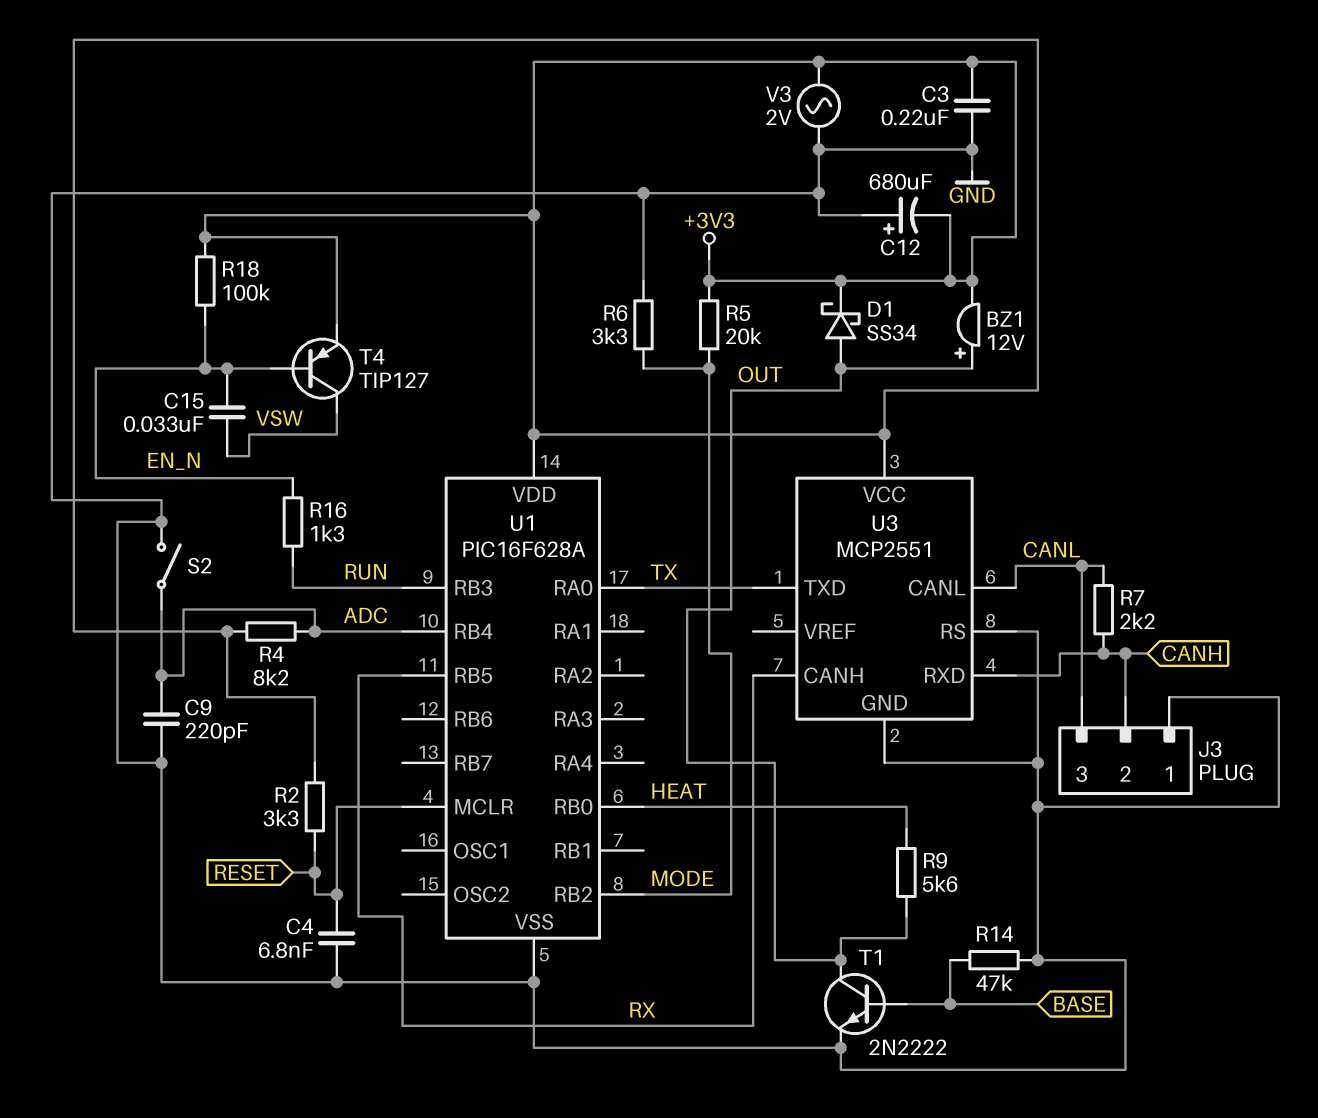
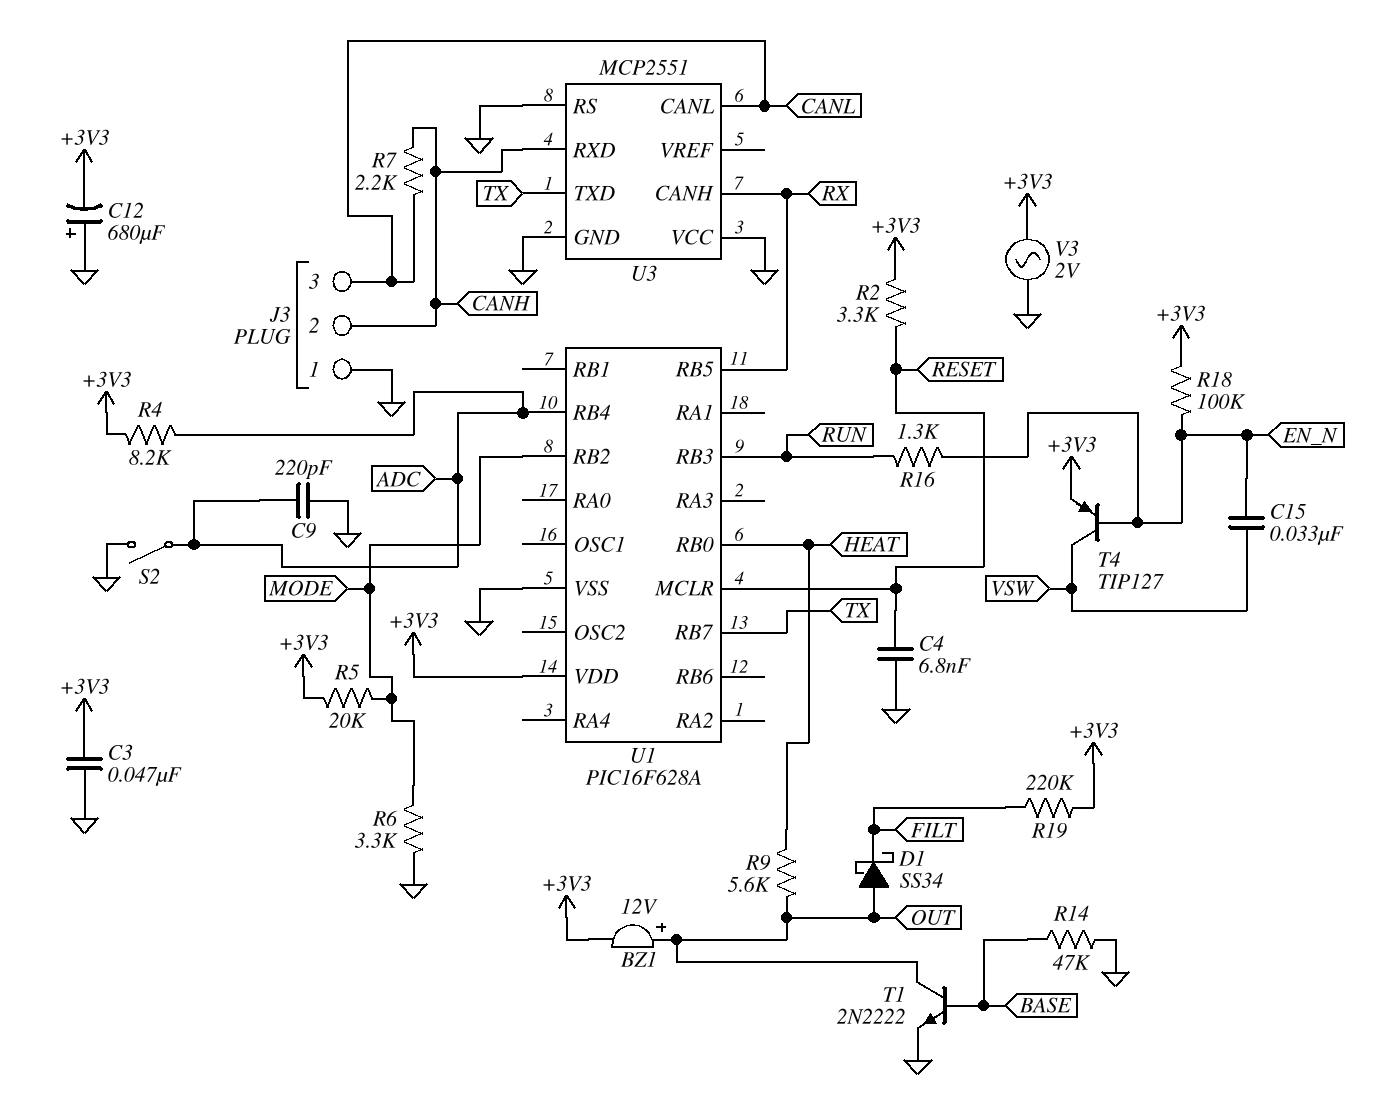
C3: 220nF (+3V3, GND) -> 47nF (+3V3, GND)
D1: schottky SS34 (A OUT, K +3V3) -> schottky SS34 (A OUT, K FILT)
R19: none -> 220k (+3V3, FILT)
U1 pin RA0: TX -> none
U1 pin RB7: none -> TX
U3 pin VCC: +3V3 -> GND

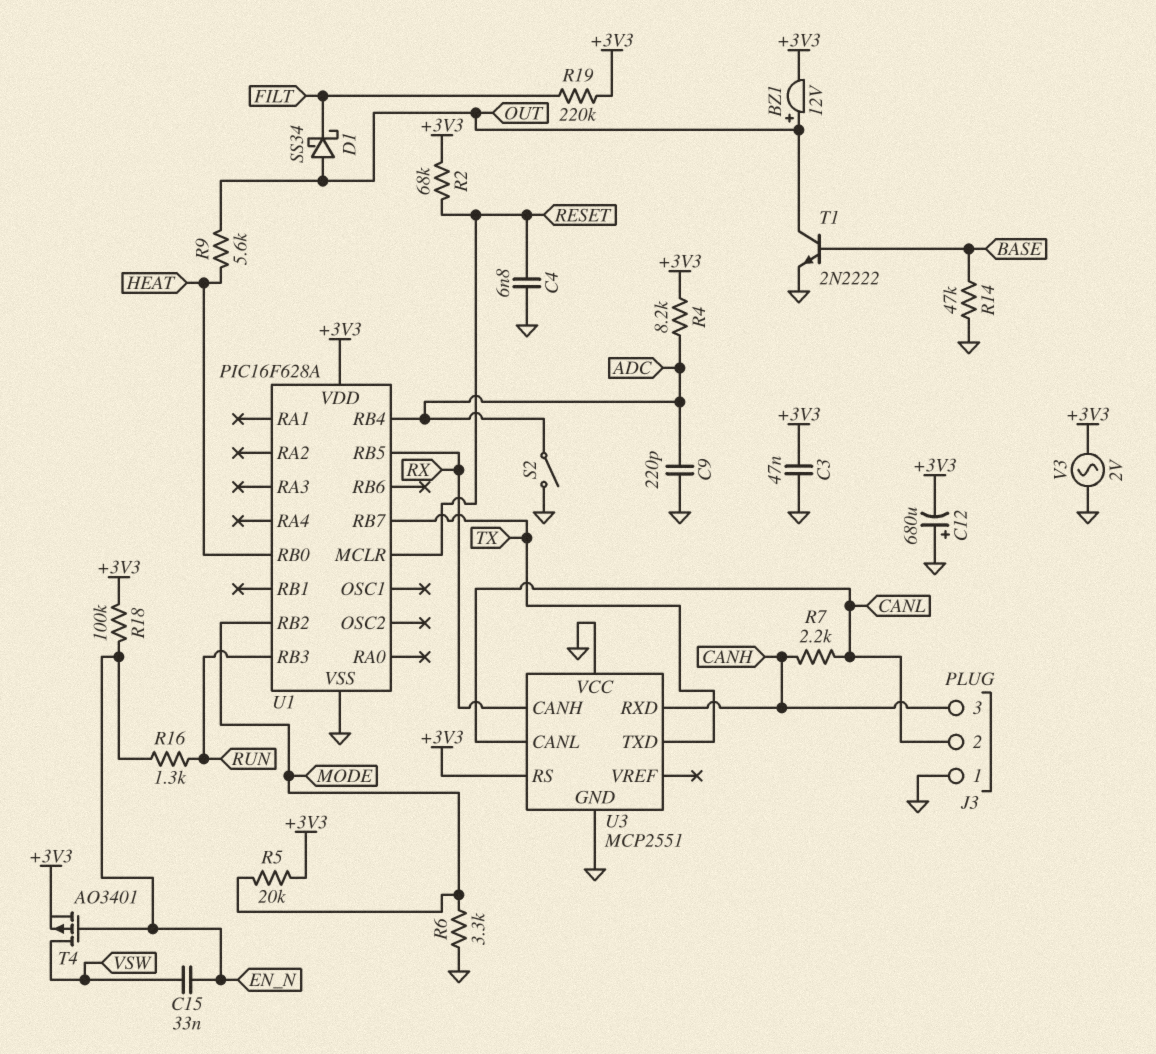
J3 pin 2: CANH -> CANL
J3 pin 3: CANL -> CANH
R2: 3.3k (+3V3, RESET) -> 68k (+3V3, RESET)
T4: PNP TIP127 (B EN_N, C VSW, E +3V3) -> PMOS AO3401 (G EN_N, D VSW, S +3V3)
U3 pin RS: GND -> +3V3

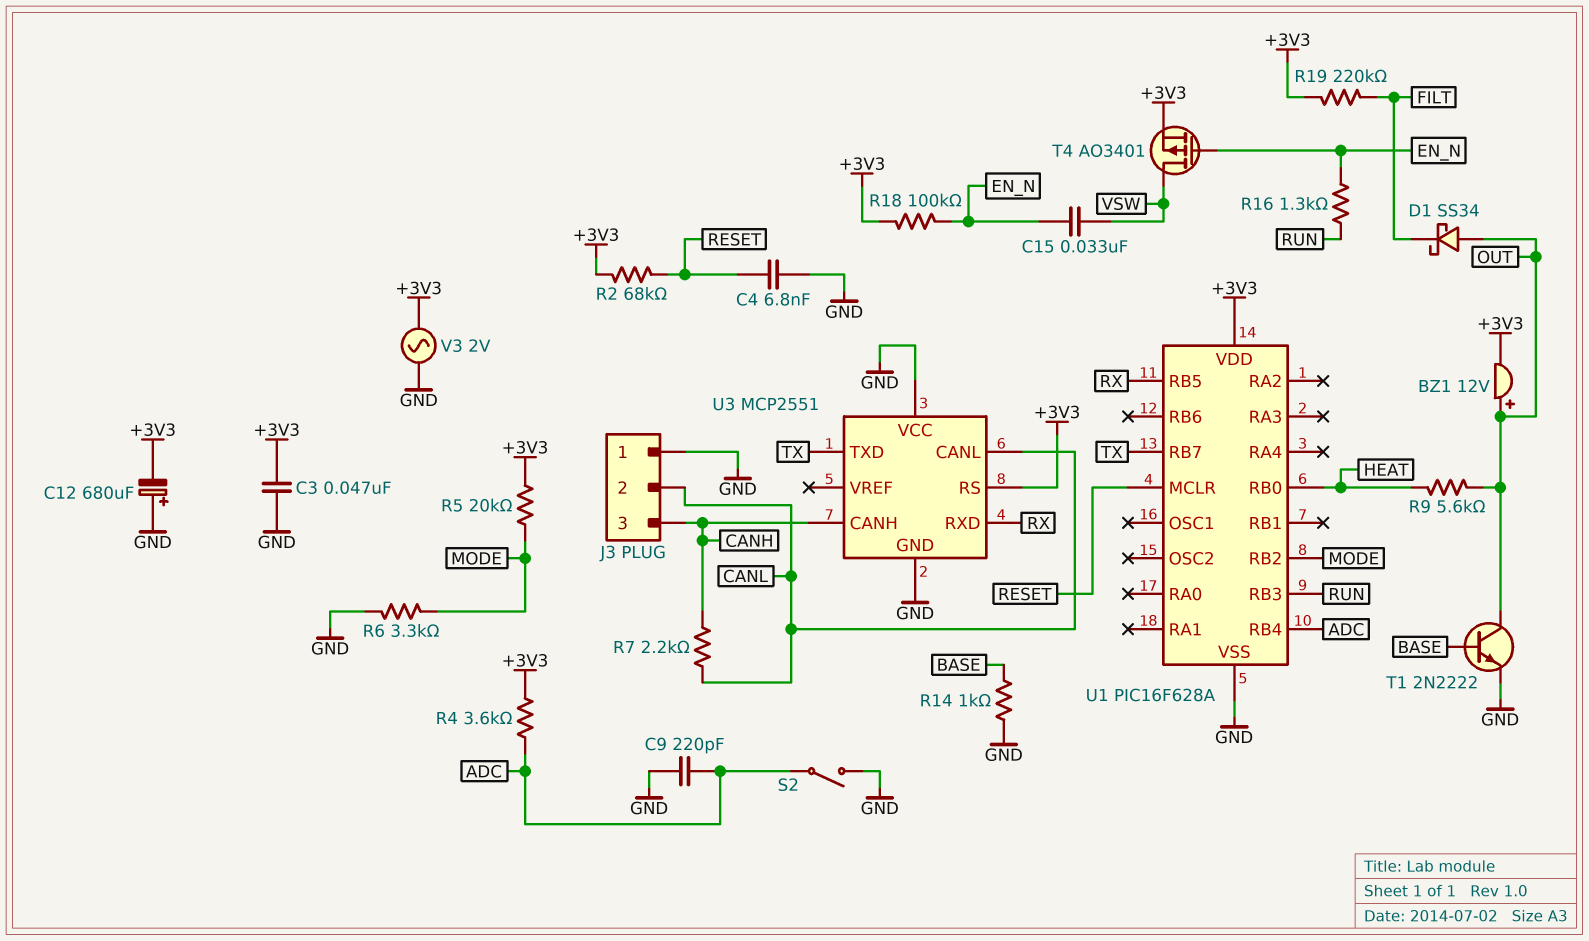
R4: 8.2k (+3V3, ADC) -> 3.6k (+3V3, ADC)
R14: 47k (BASE, GND) -> 1k (BASE, GND)
U3 pin CANH: RX -> CANH
U3 pin RXD: CANH -> RX

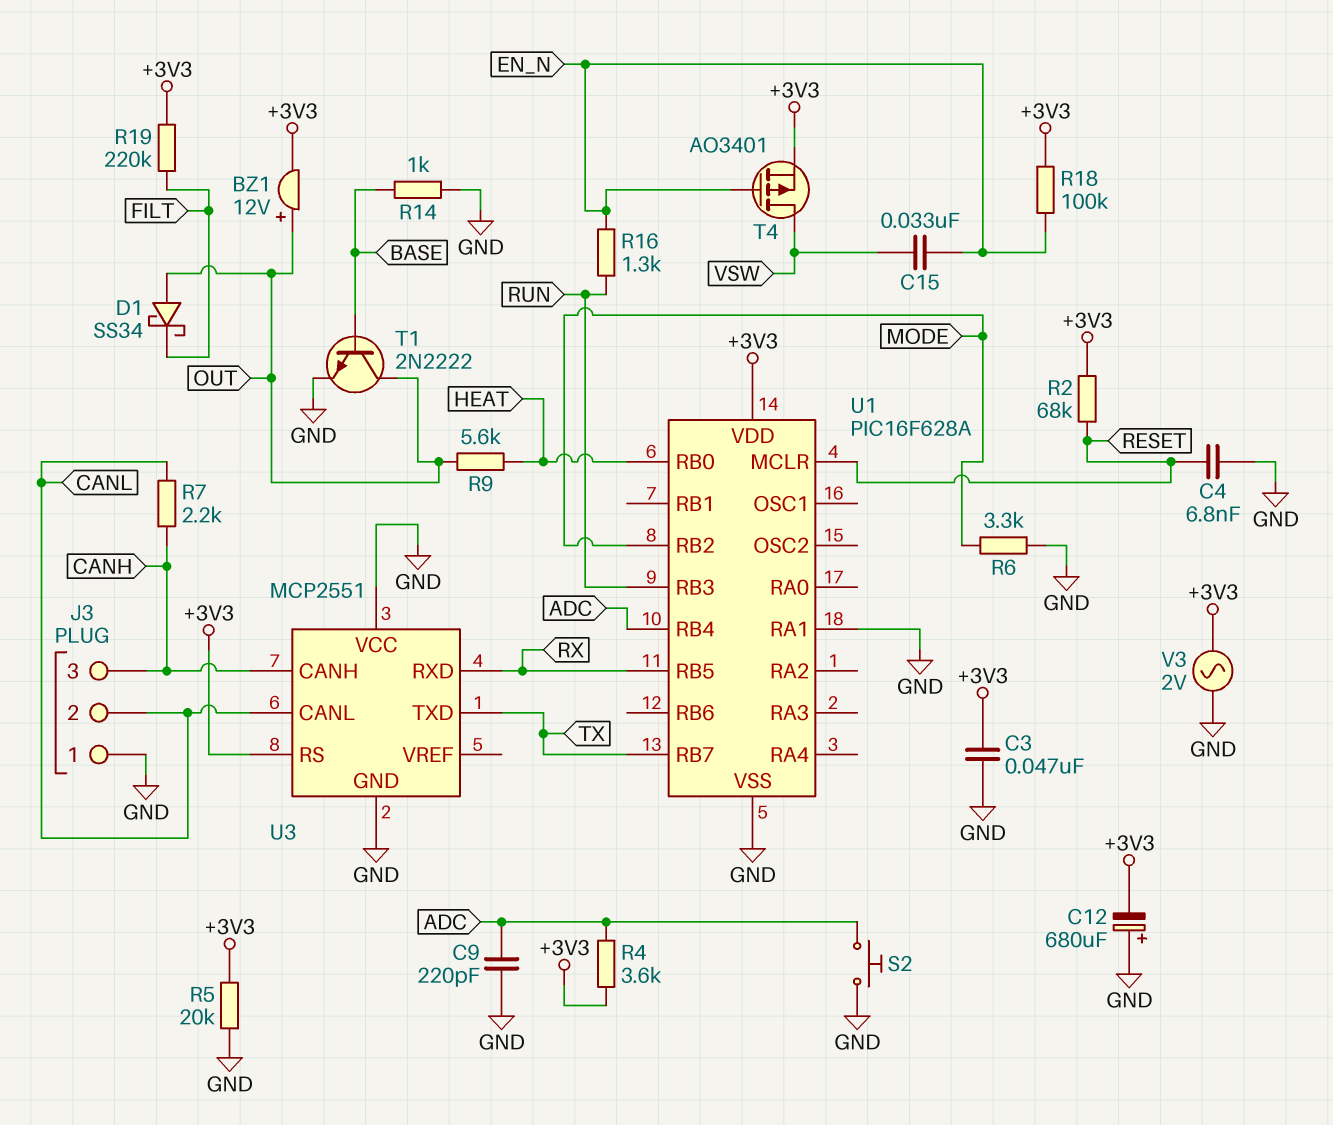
R5: 20k (+3V3, MODE) -> 20k (+3V3, GND)
S2: switch (ADC, GND) -> button (ADC, GND)
U1 pin RA1: none -> GND

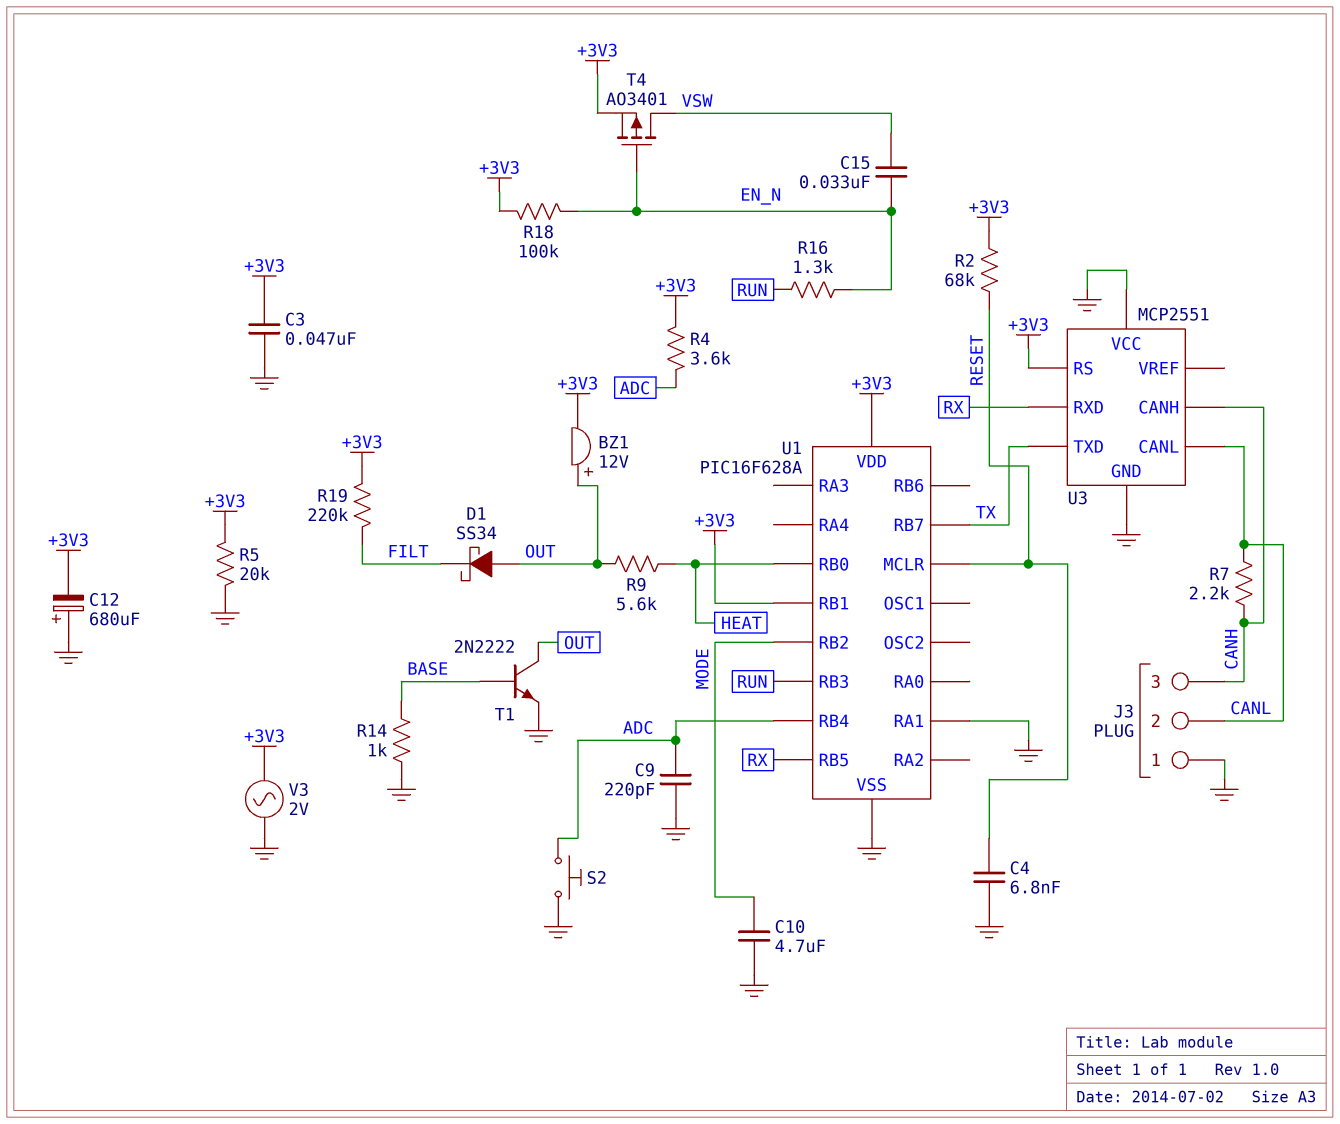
C10: none -> 4.7uF (GND, MODE)
R6: 3.3k (GND, MODE) -> none
U1 pin RB1: none -> +3V3

